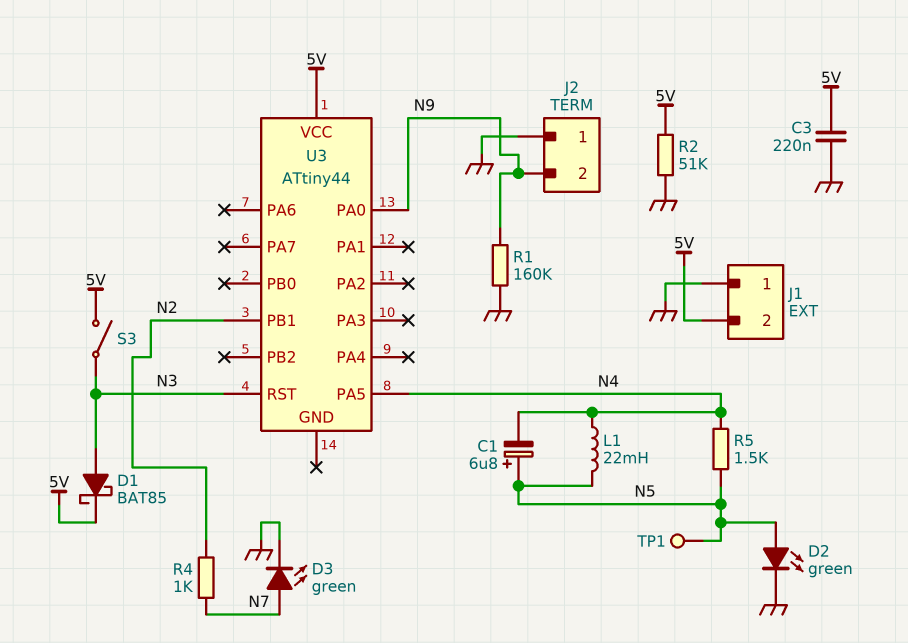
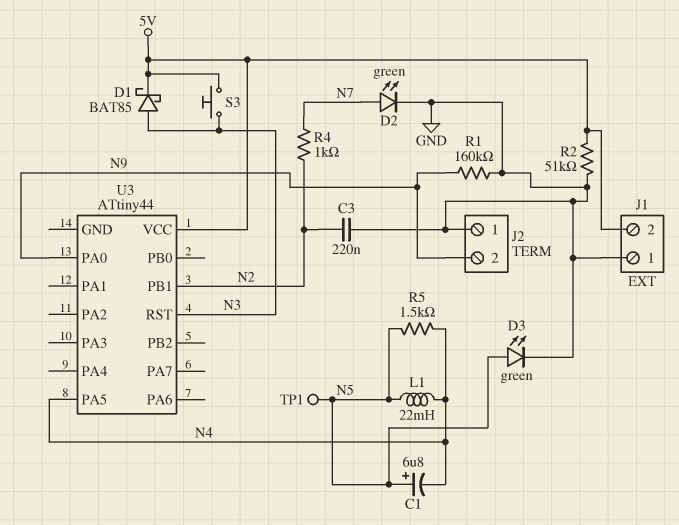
C3: 220nF (5V, GND) -> 220nF (GND, N2)
D2: LED green (A N5, K GND) -> LED green (A N7, K GND)
D3: LED green (A N7, K GND) -> LED green (A N5, K GND)
S3: switch (5V, N3) -> button (5V, N3)

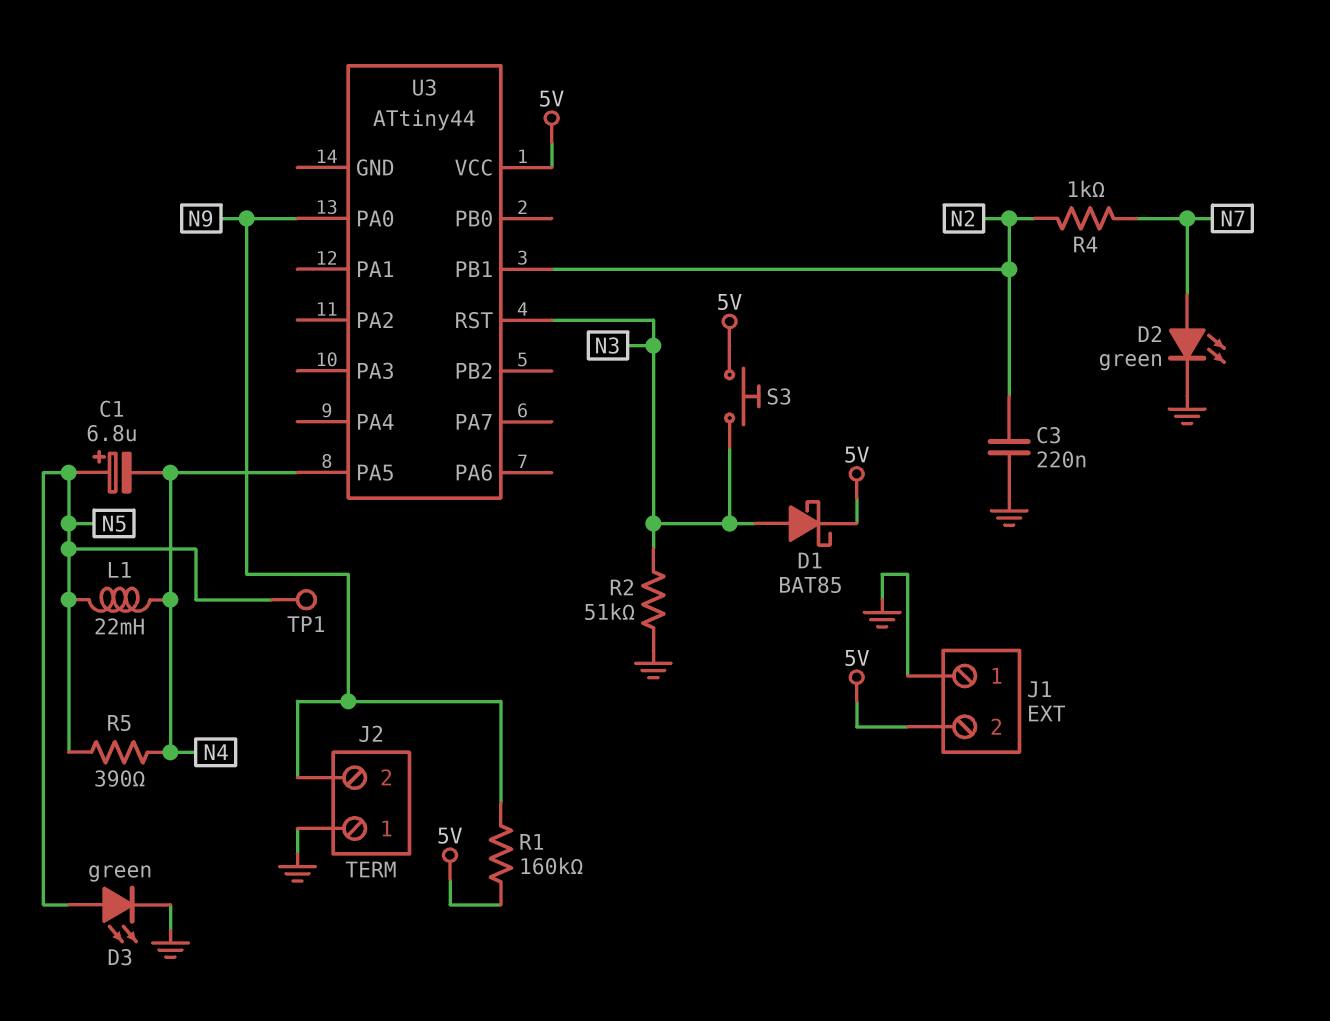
R1: 160k (GND, N9) -> 160k (5V, N9)
R2: 51k (5V, GND) -> 51k (GND, N3)
R5: 1.5k (N4, N5) -> 390 (N4, N5)

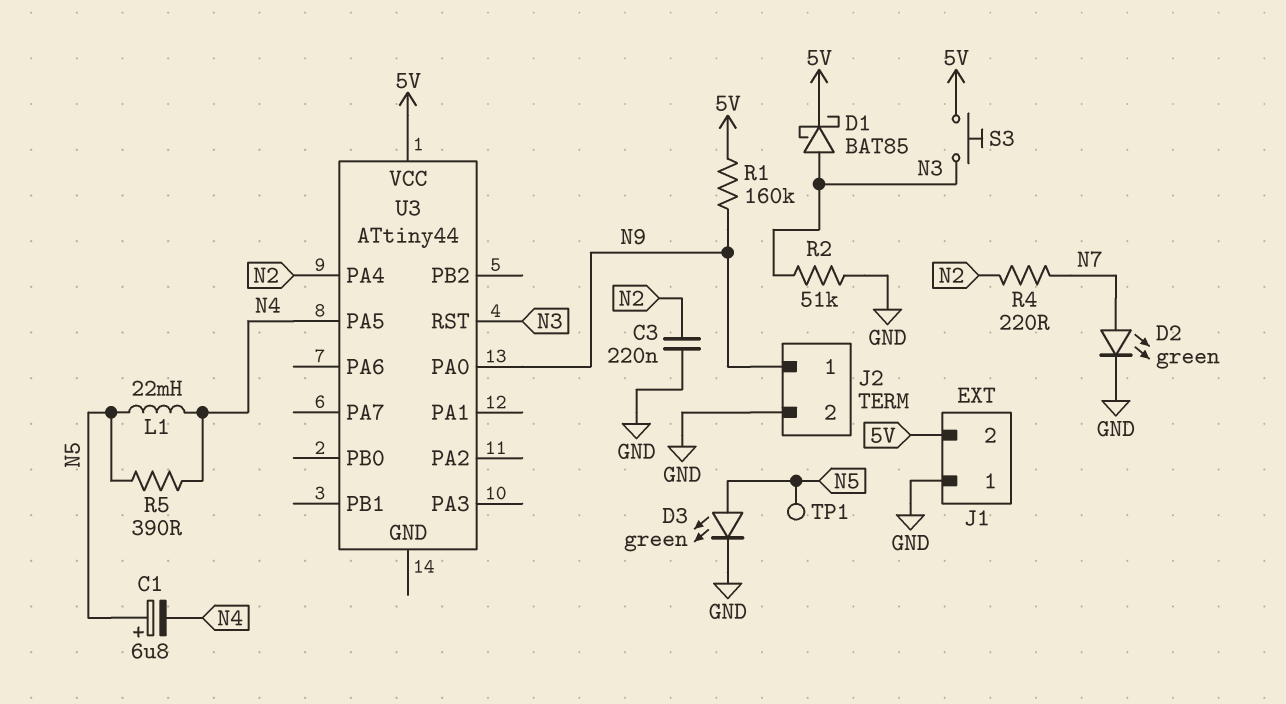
J2 pin 1: GND -> N9
J2 pin 2: N9 -> GND
R4: 1k (N2, N7) -> 220 (N2, N7)
U3 pin PA4: none -> N2
U3 pin PB1: N2 -> none

